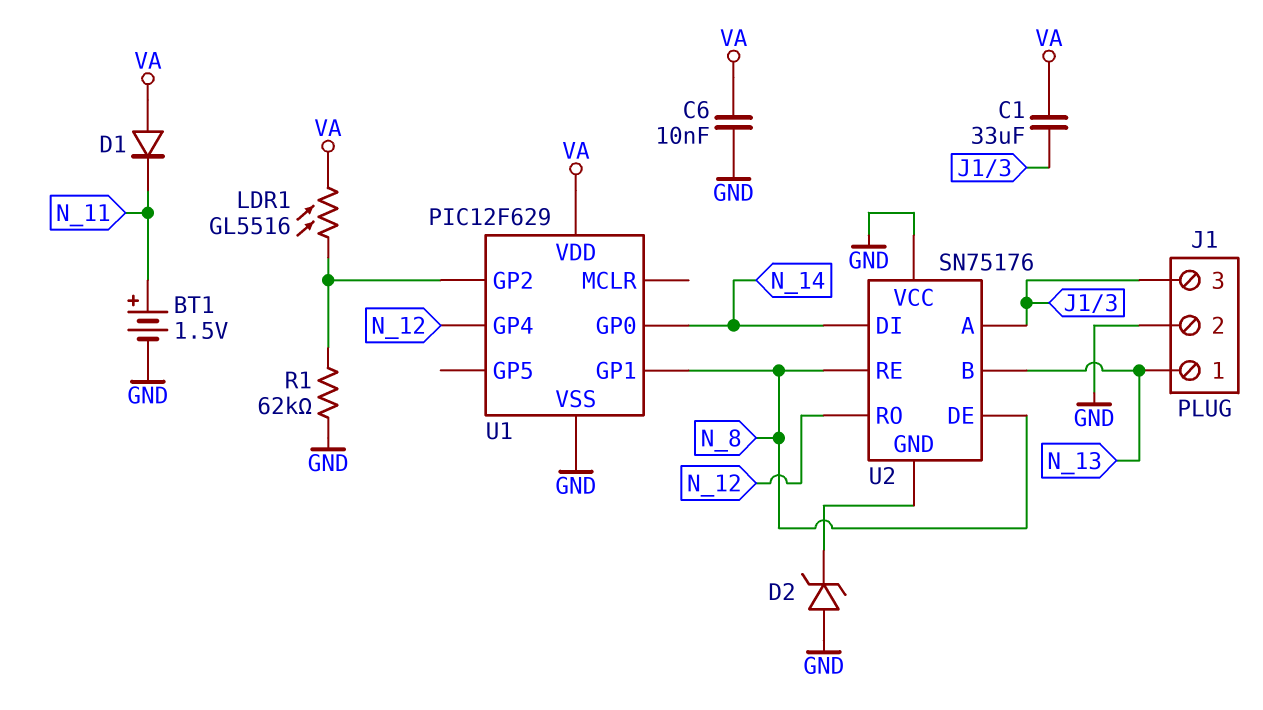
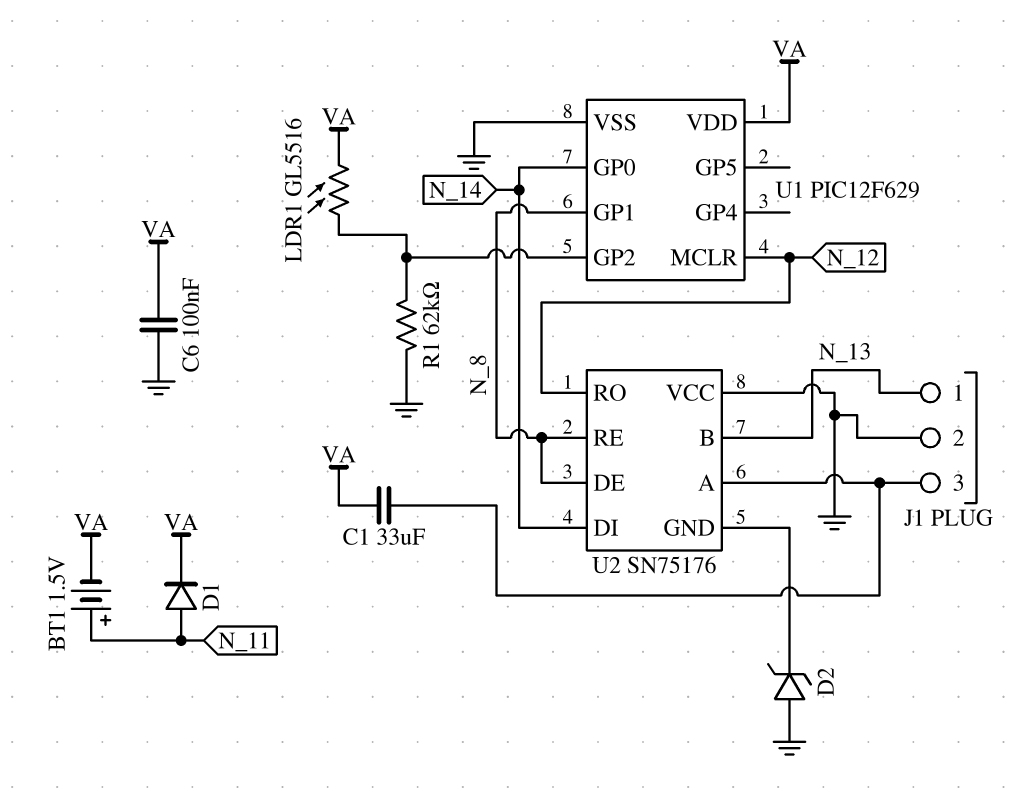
BT1: 1.5V (plus N_11, minus GND) -> 1.5V (plus N_11, minus VA)
C6: 10nF (GND, VA) -> 100nF (GND, VA)
D1: diode (A VA, K N_11) -> diode (A N_11, K VA)
U1 pin GP4: N_12 -> none
U1 pin MCLR: none -> N_12

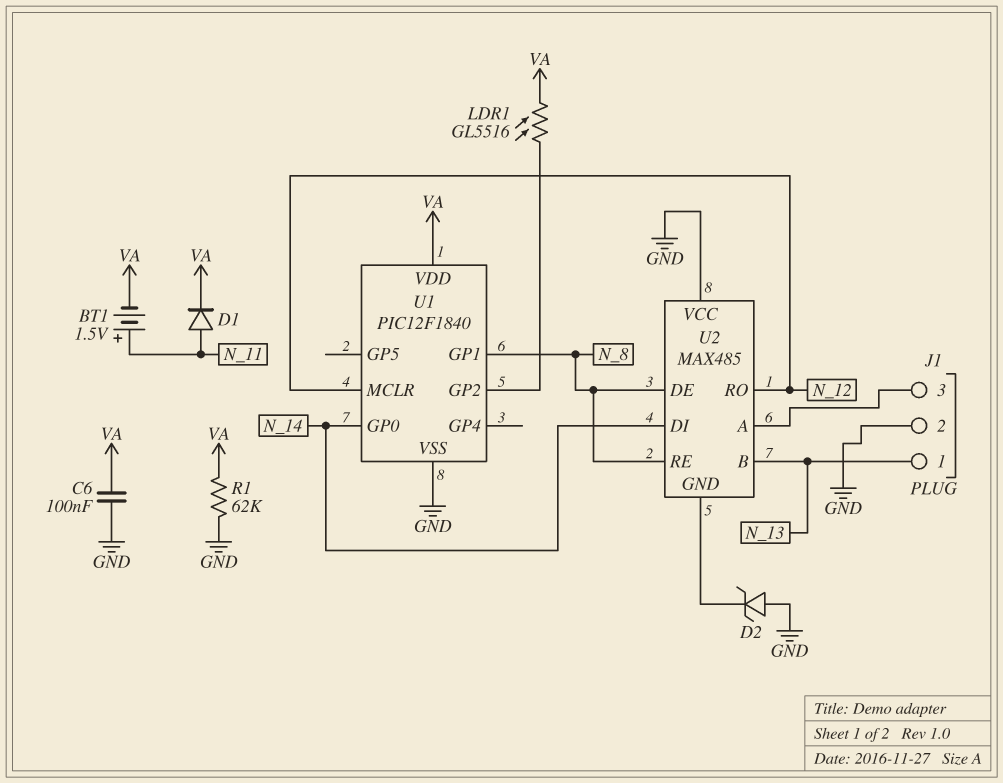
C1: 33uF (J1/3, VA) -> none
R1: 62k (GND, U1/GP2) -> 62k (GND, VA)
U1: PIC12F629 -> PIC12F1840
U2: SN75176 -> MAX485

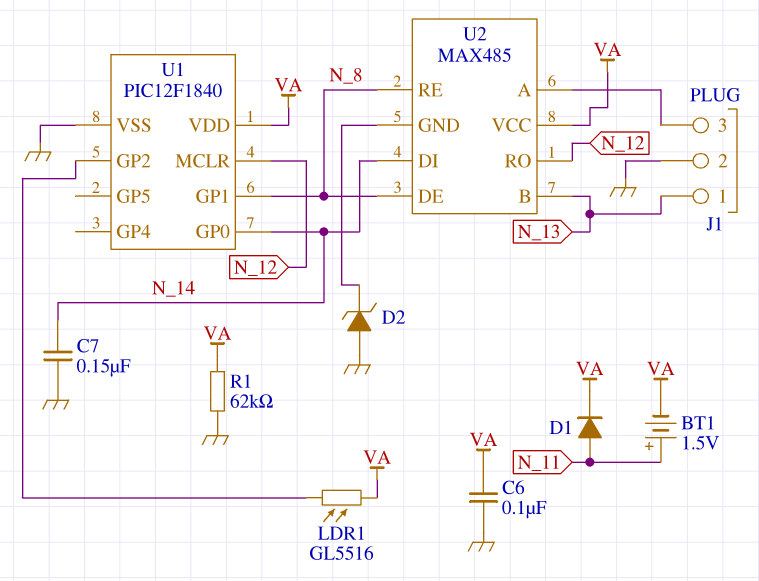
C7: none -> 150nF (GND, N_14)
U2 pin VCC: GND -> VA

